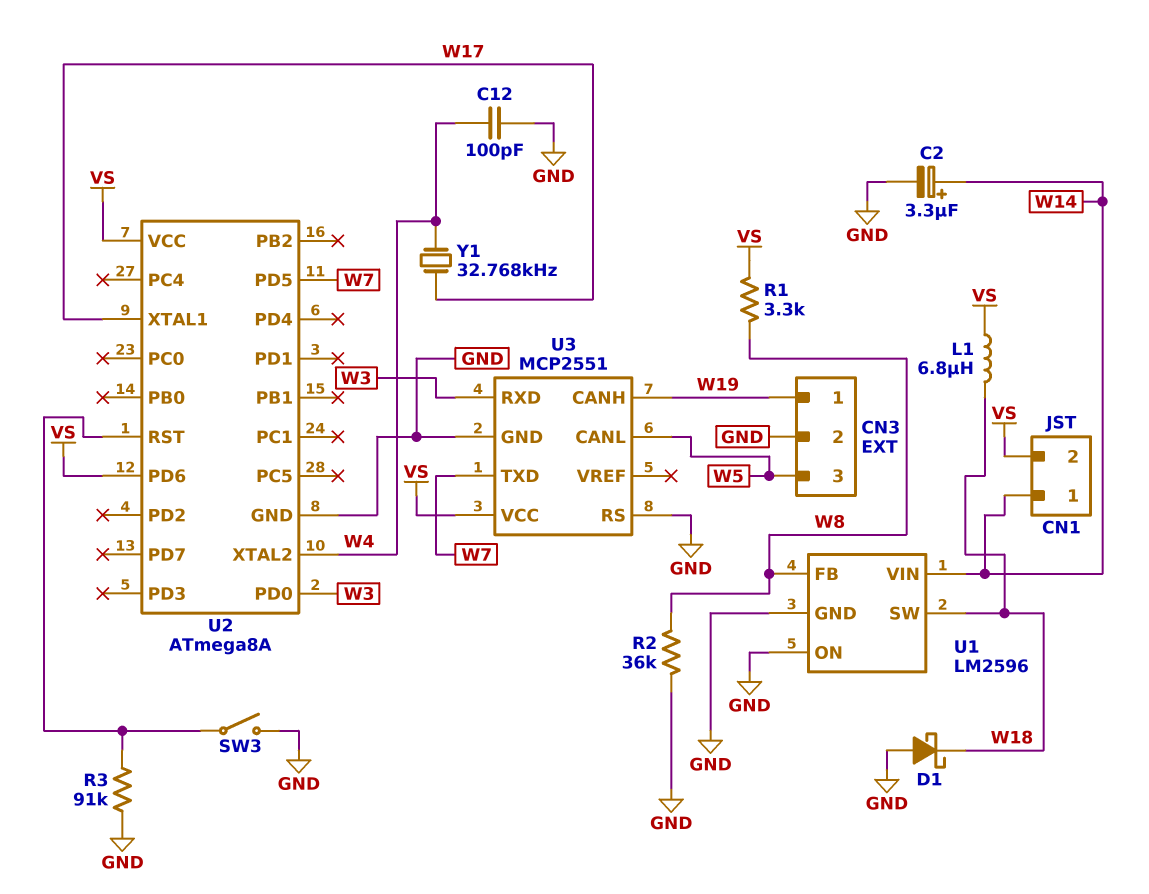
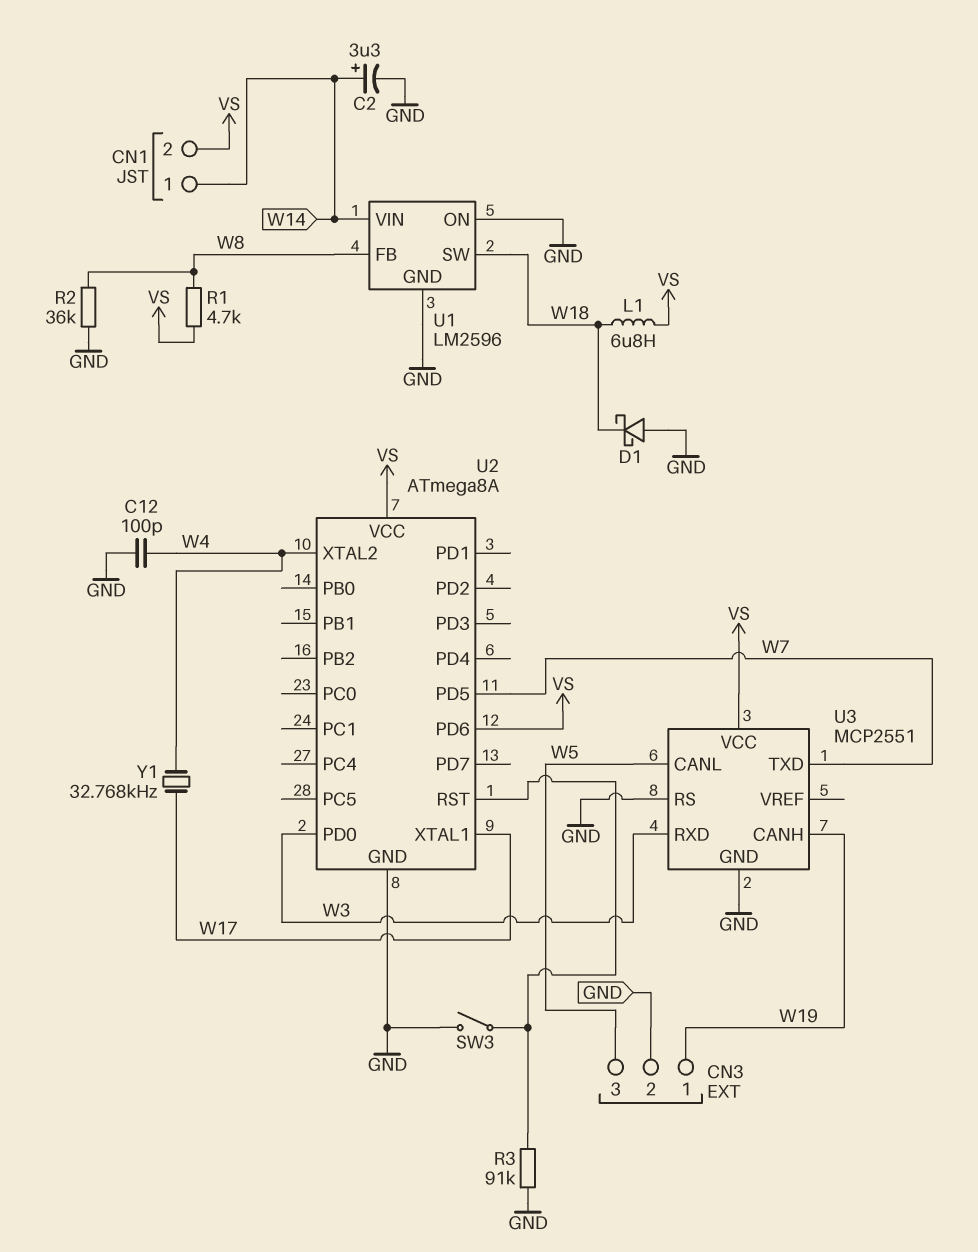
R1: 3.3k (VS, W8) -> 4.7k (VS, W8)

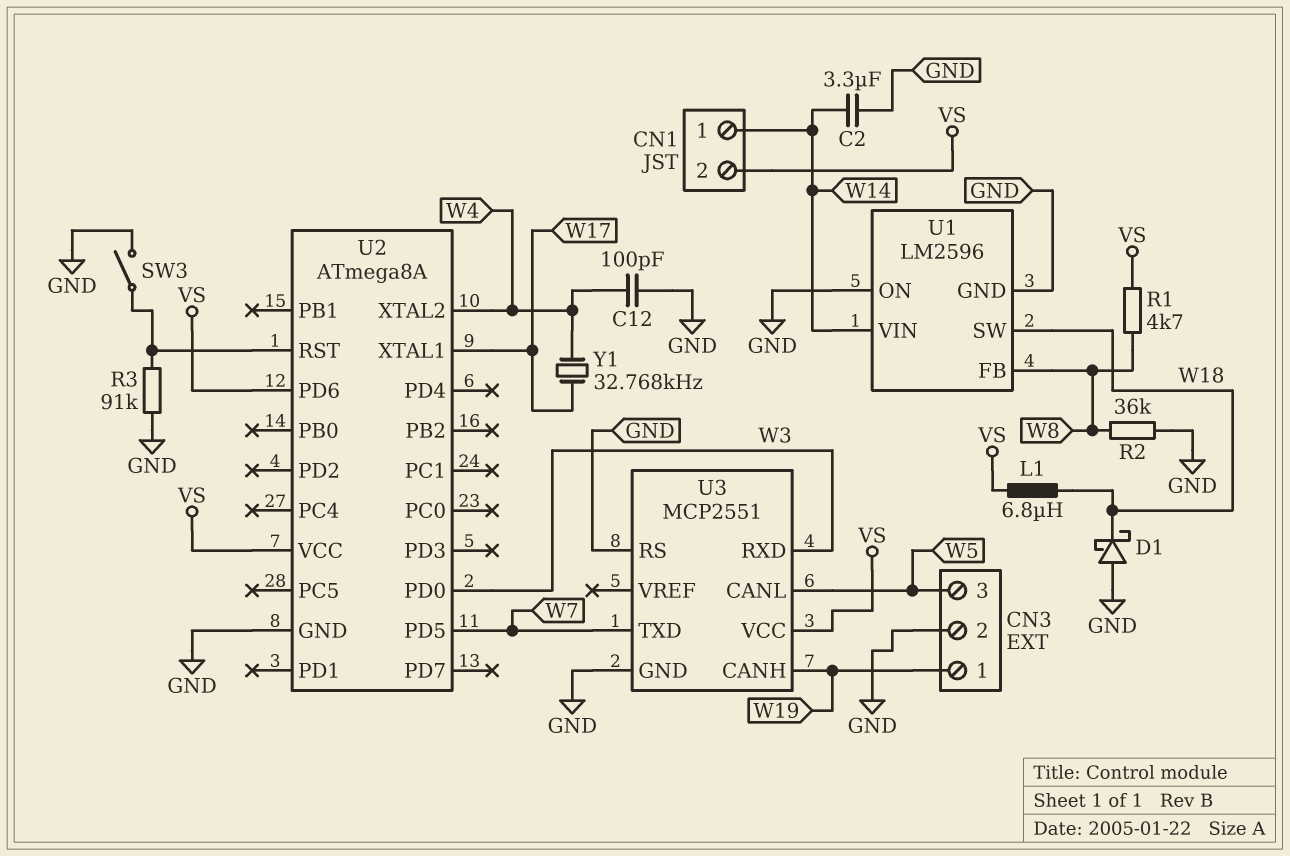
C2: 3.3uF (plus W14, minus GND) -> 3.3uF (GND, W14)

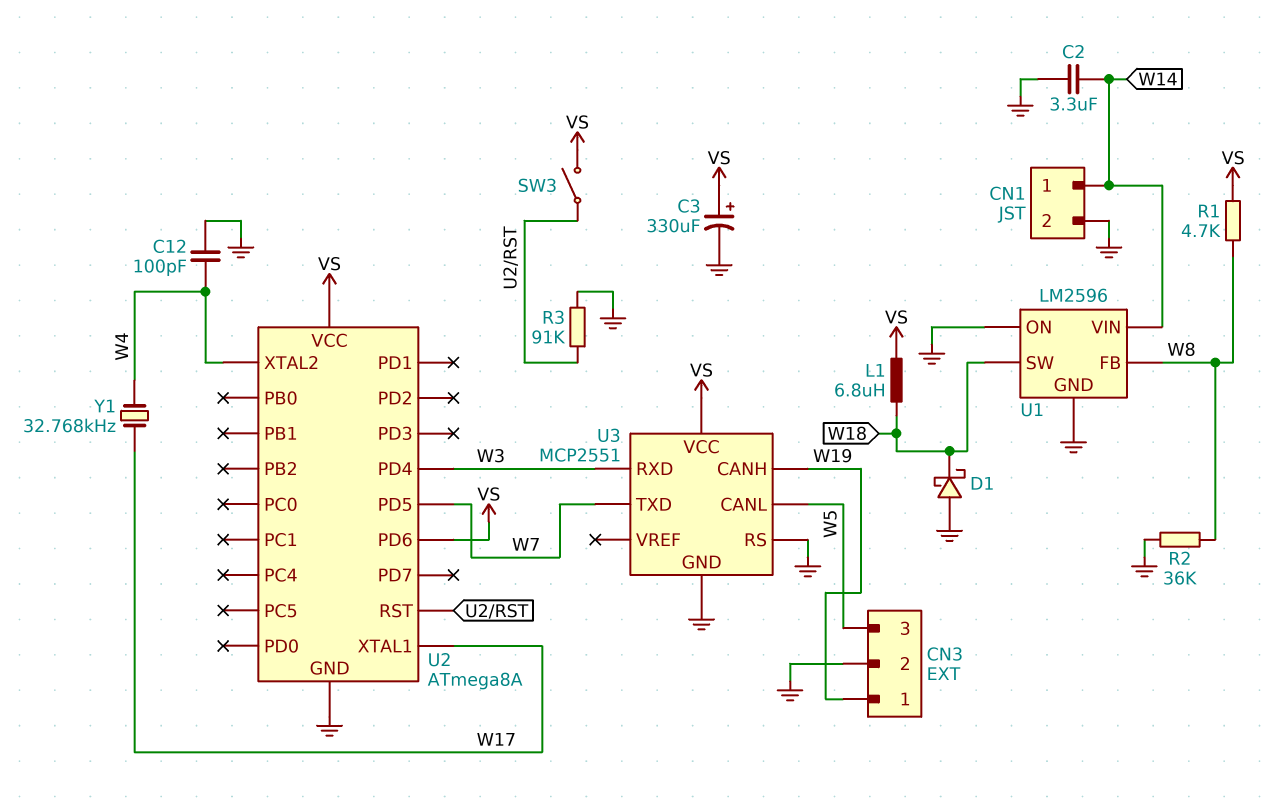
C3: none -> 330uF (plus VS, minus GND)
CN1 pin 2: VS -> GND
SW3: switch (GND, U2/RST) -> switch (U2/RST, VS)
U2 pin PD0: W3 -> none
U2 pin PD4: none -> W3

